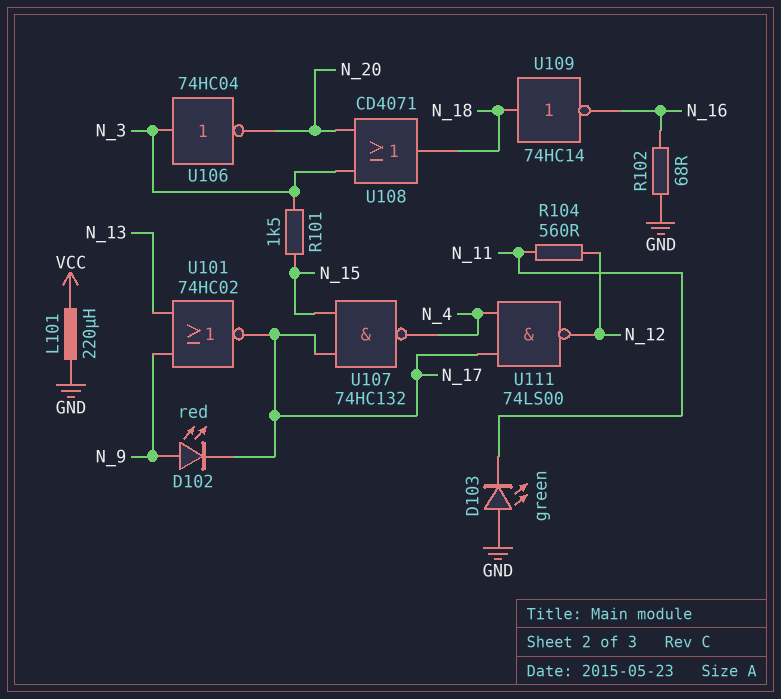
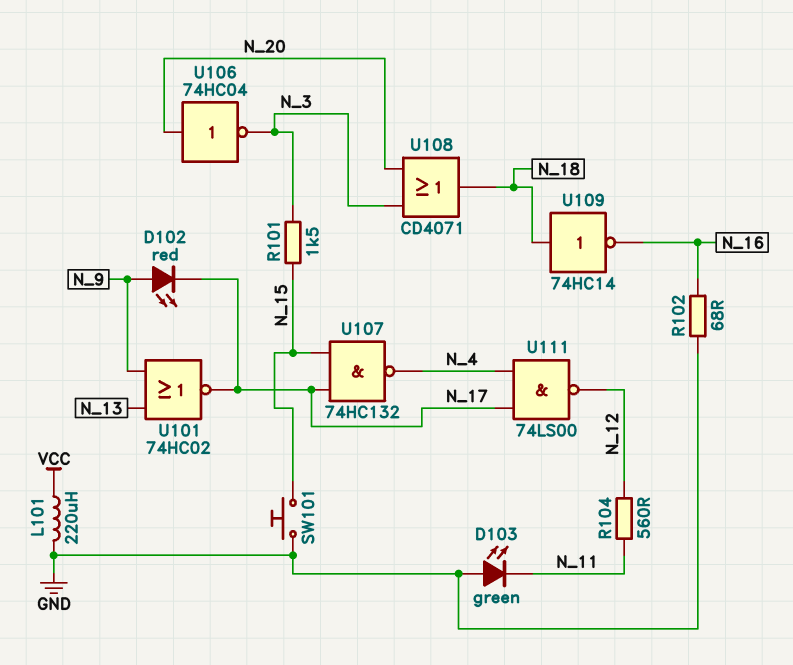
SW101: none -> button (GND, N_15)
U106: NOT 74HC04 (in N_3, out N_20) -> NOT 74HC04 (in N_20, out N_3)

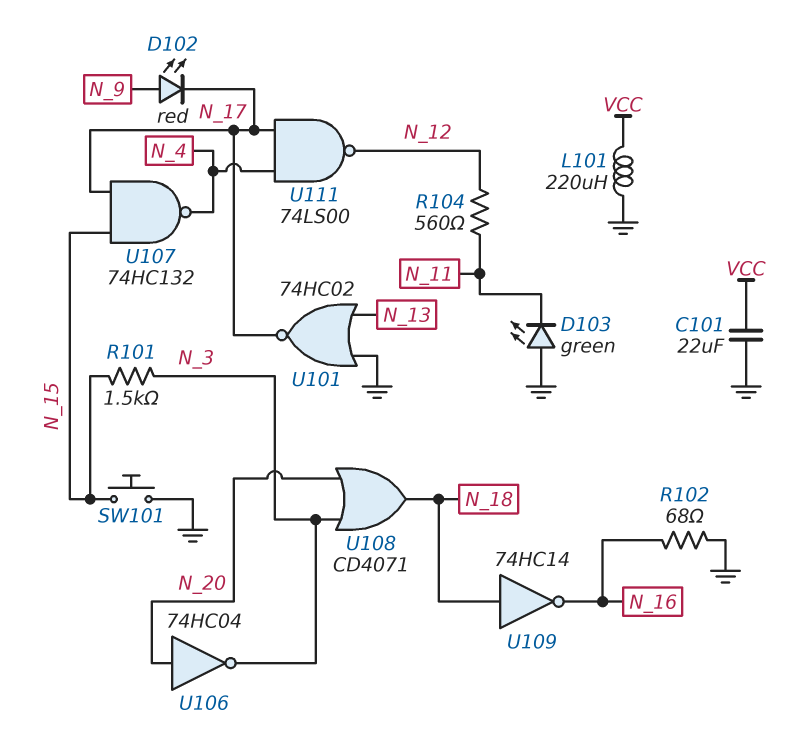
C101: none -> 22uF (GND, VCC)
U101: NOR 74HC02 (in N_9, in N_13, out N_17) -> NOR 74HC02 (in GND, in N_13, out N_17)

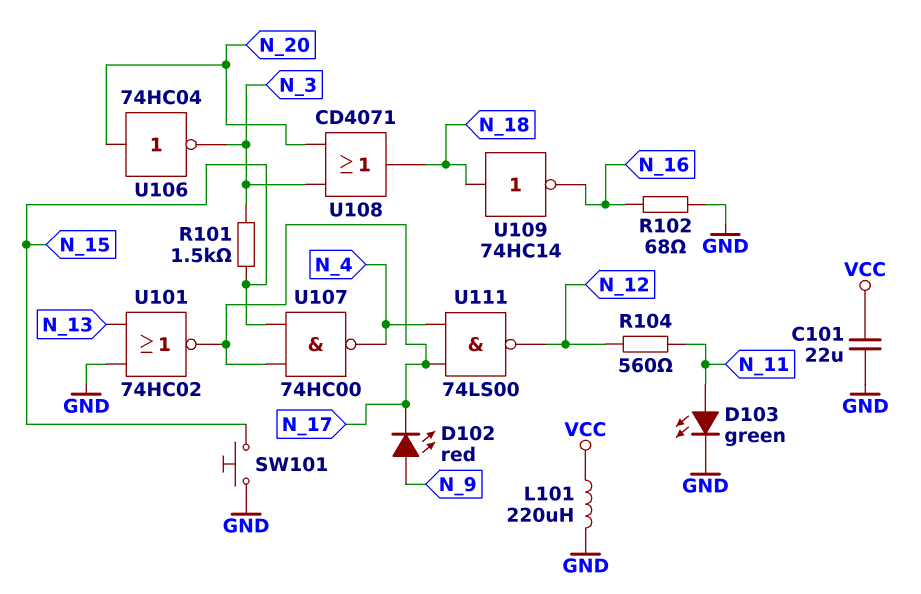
D103: LED green (A GND, K N_11) -> LED green (A N_11, K GND)
U107: NAND 74HC132 (in N_15, in N_17, out N_4) -> NAND 74HC00 (in N_15, in N_17, out N_4)

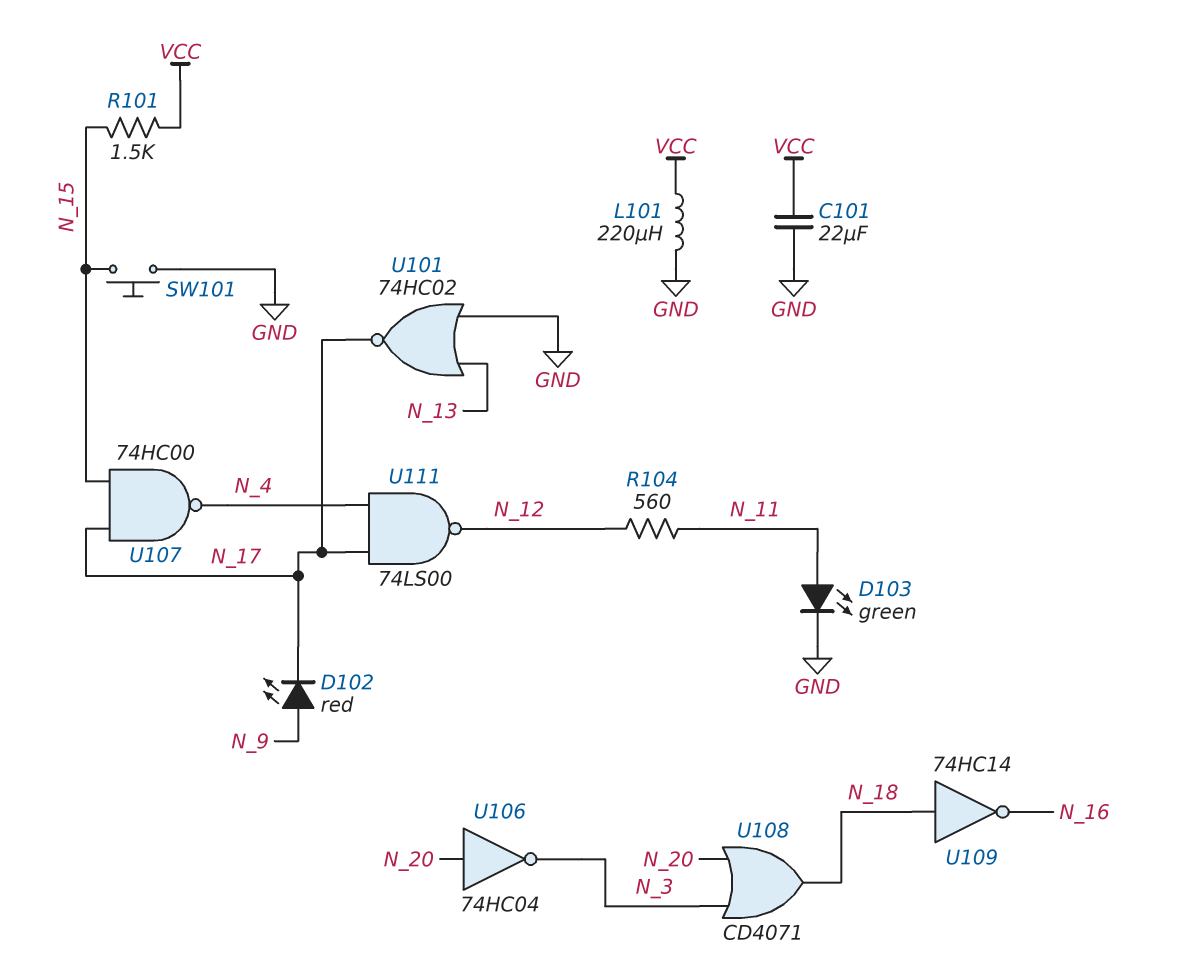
R101: 1.5k (N_3, N_15) -> 1.5k (N_15, VCC)
R102: 68 (GND, N_16) -> none

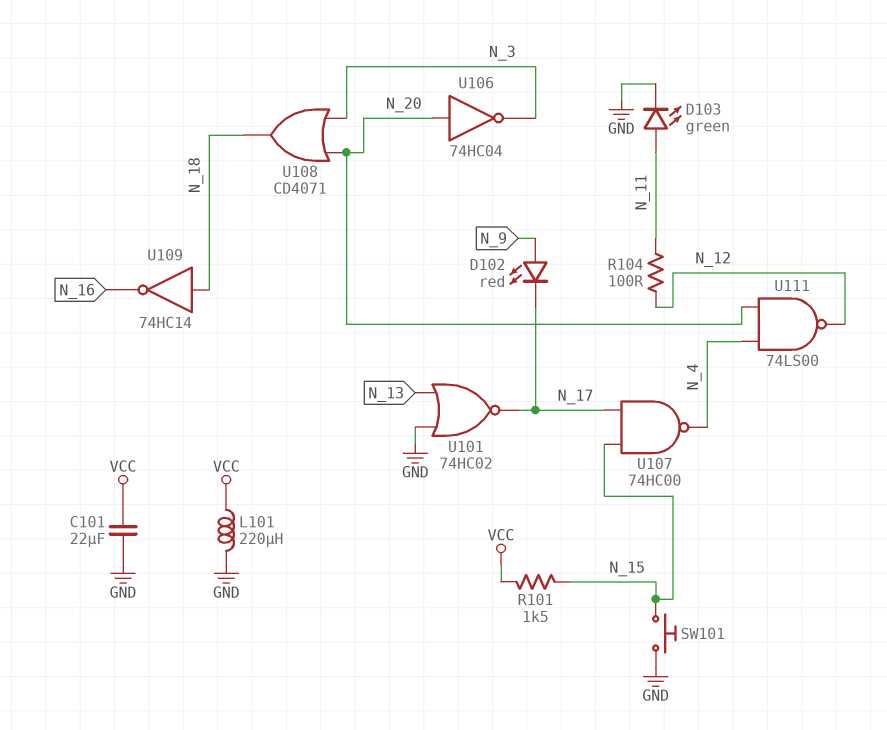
R104: 560 (N_11, N_12) -> 100 (N_11, N_12)
U111: NAND 74LS00 (in N_4, in N_17, out N_12) -> NAND 74LS00 (in N_4, in N_20, out N_12)

